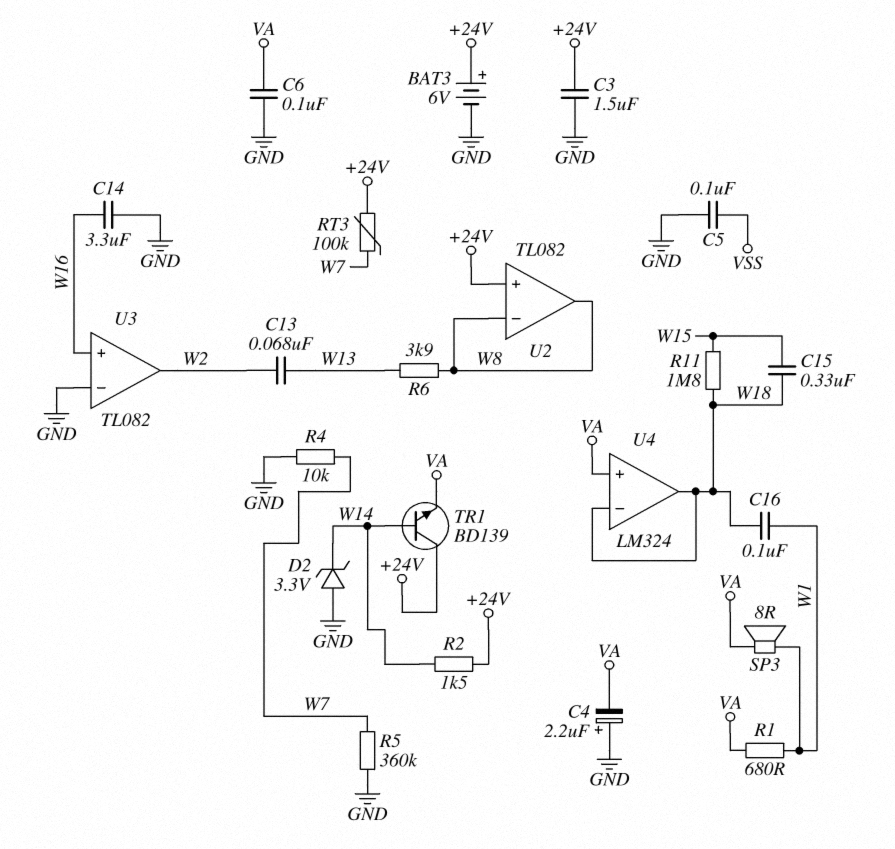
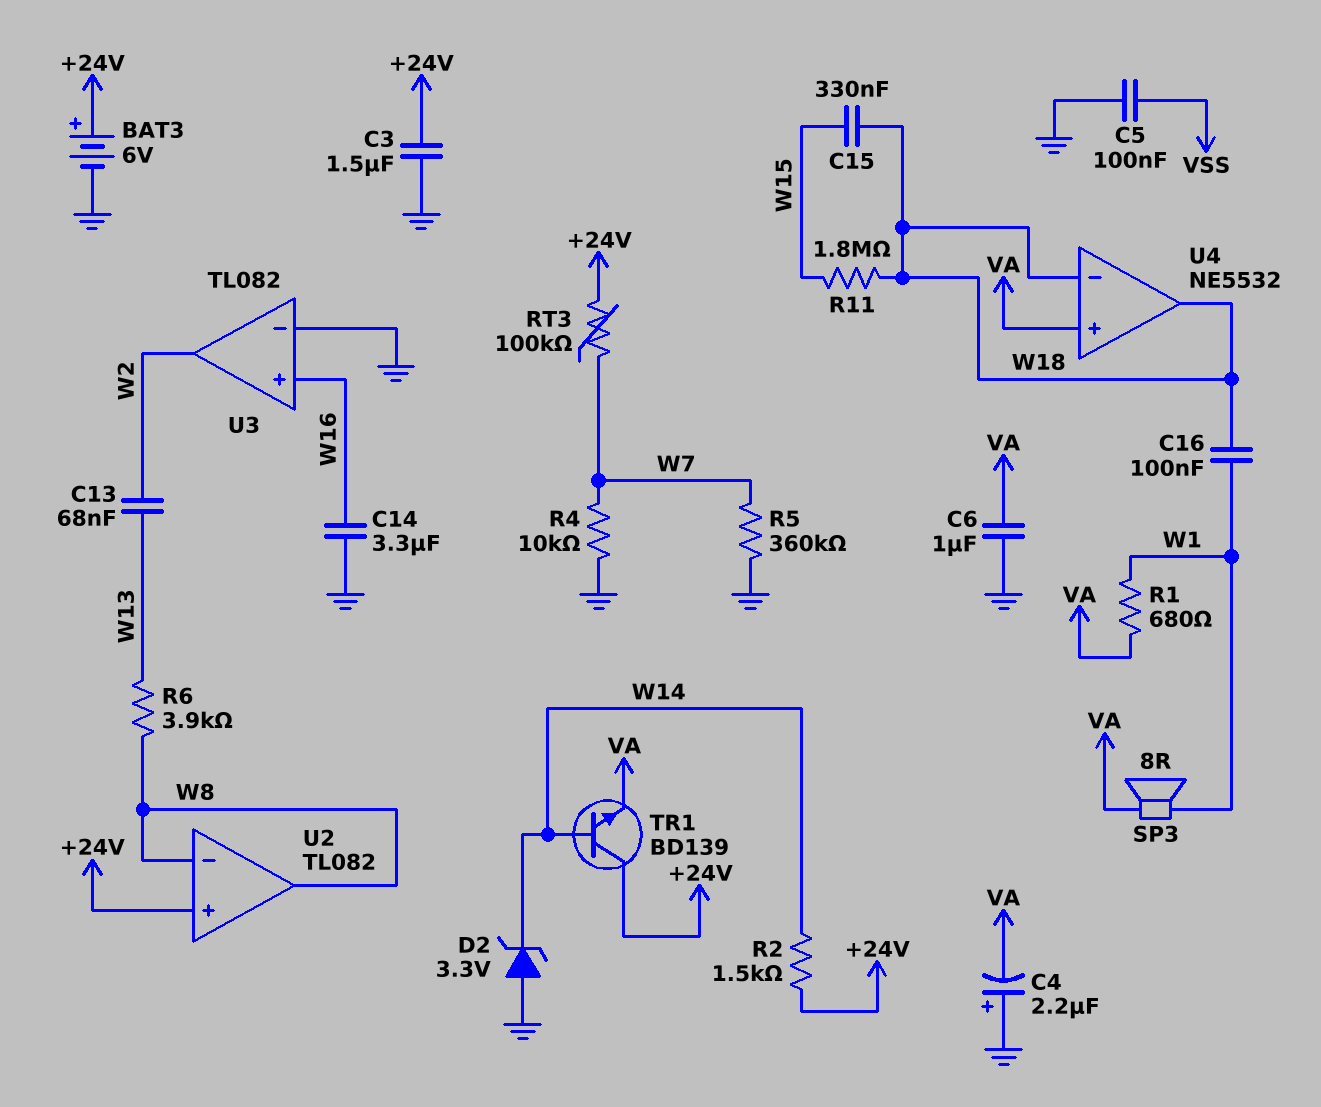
C6: 100nF (GND, VA) -> 1uF (GND, VA)
U4: LM324 -> NE5532

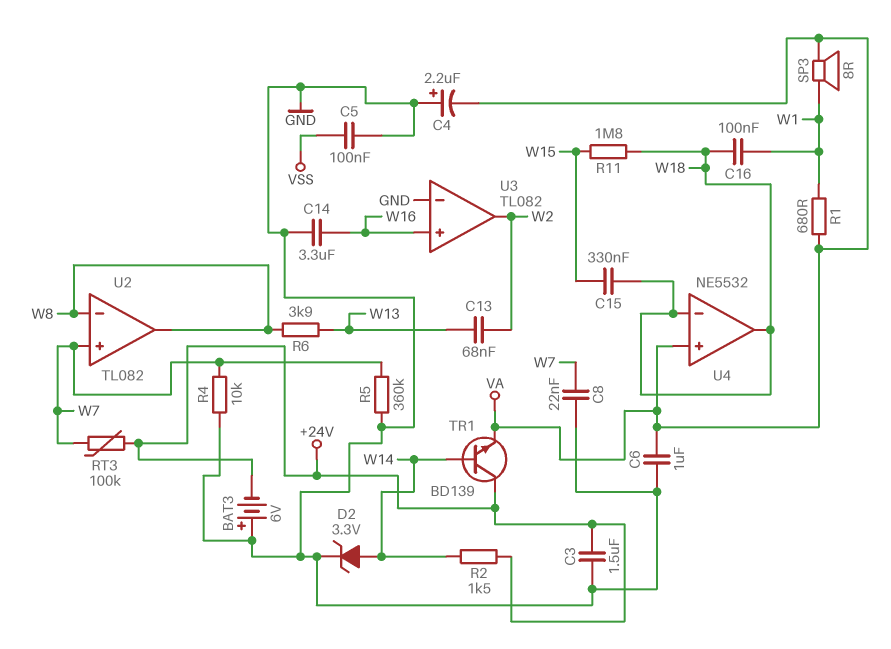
BAT3: 6V (plus +24V, minus GND) -> 6V (plus GND, minus +24V)
C8: none -> 22nF (GND, W7)
D2: zener 3.3V (A GND, K W14) -> zener 3.3V (A W14, K GND)
U2 pin in+: +24V -> W7

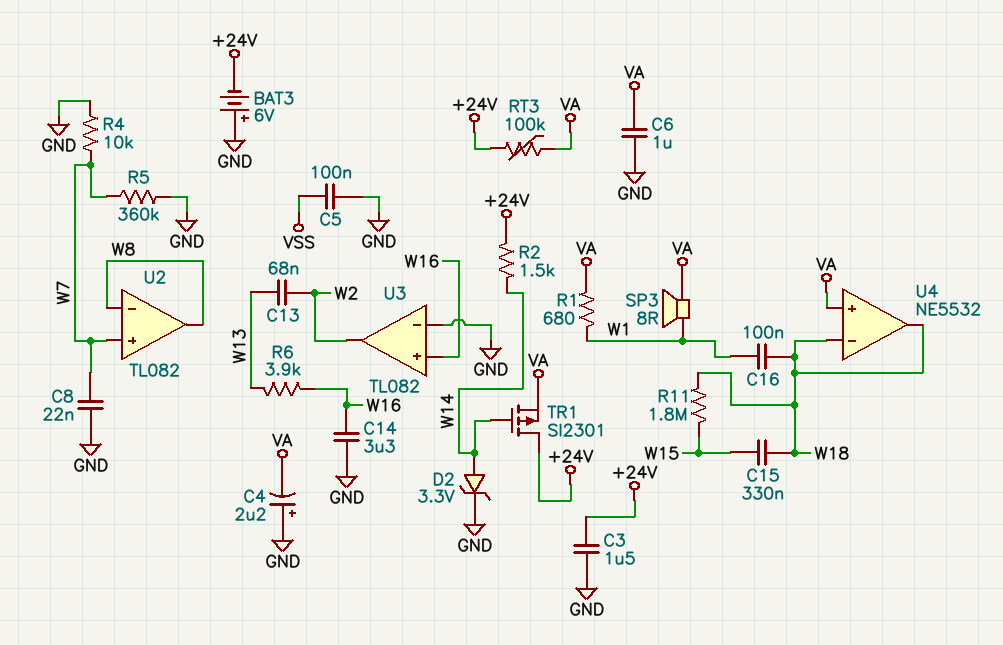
R6: 3.9k (W8, W13) -> 3.9k (W13, W16)
RT3: 100k (+24V, W7) -> 100k (+24V, VA)
TR1: NPN BD139 (B W14, C +24V, E VA) -> PMOS SI2301 (G W14, D +24V, S VA)

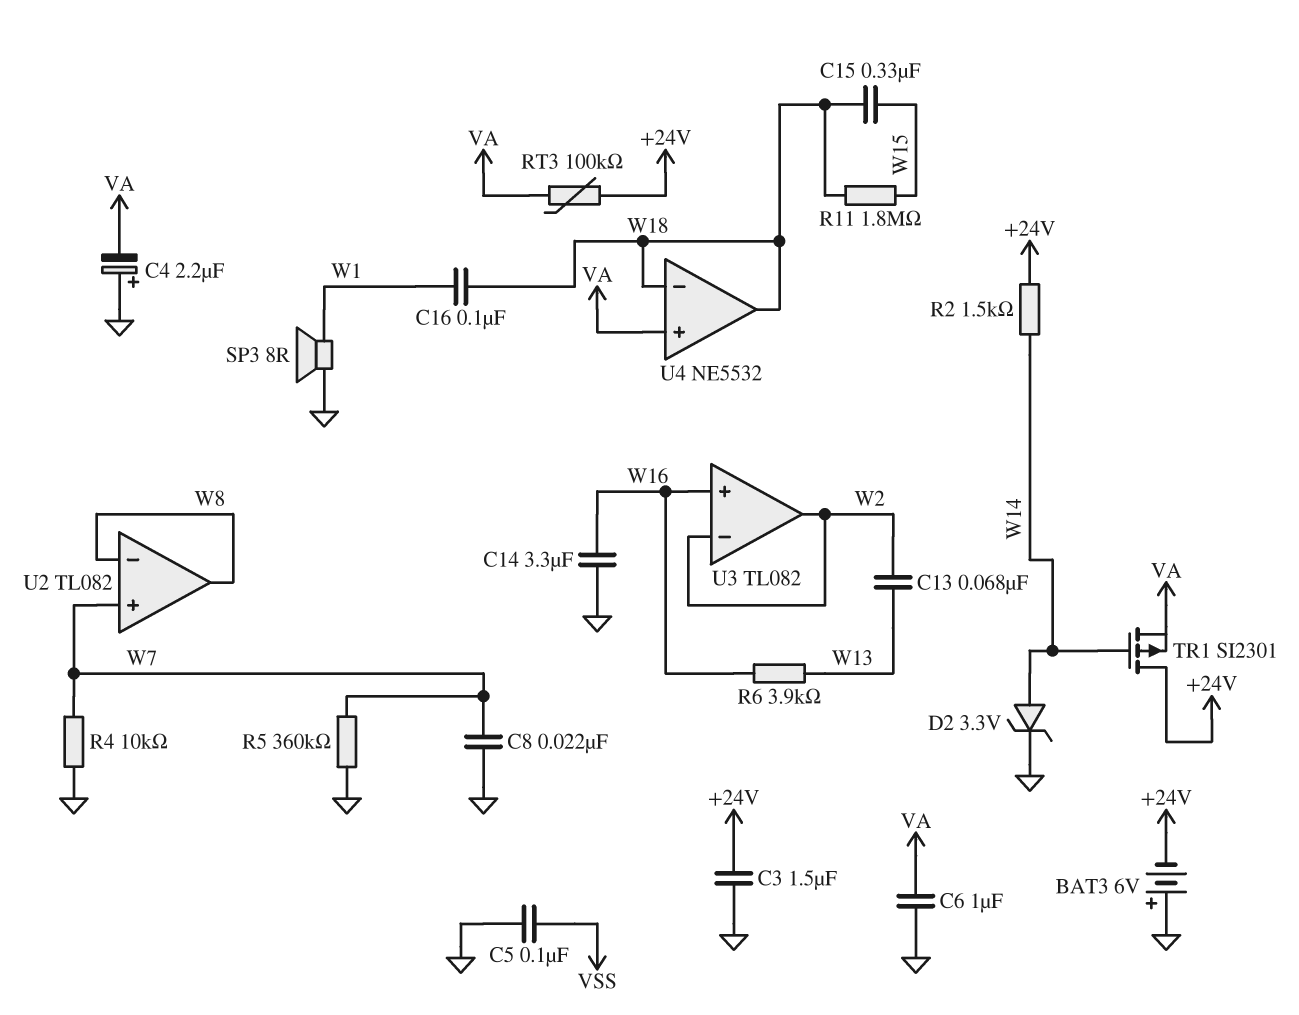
R1: 680 (VA, W1) -> none
SP3: speaker 8R (VA, W1) -> speaker 8R (GND, W1)
U3 pin in-: GND -> W2

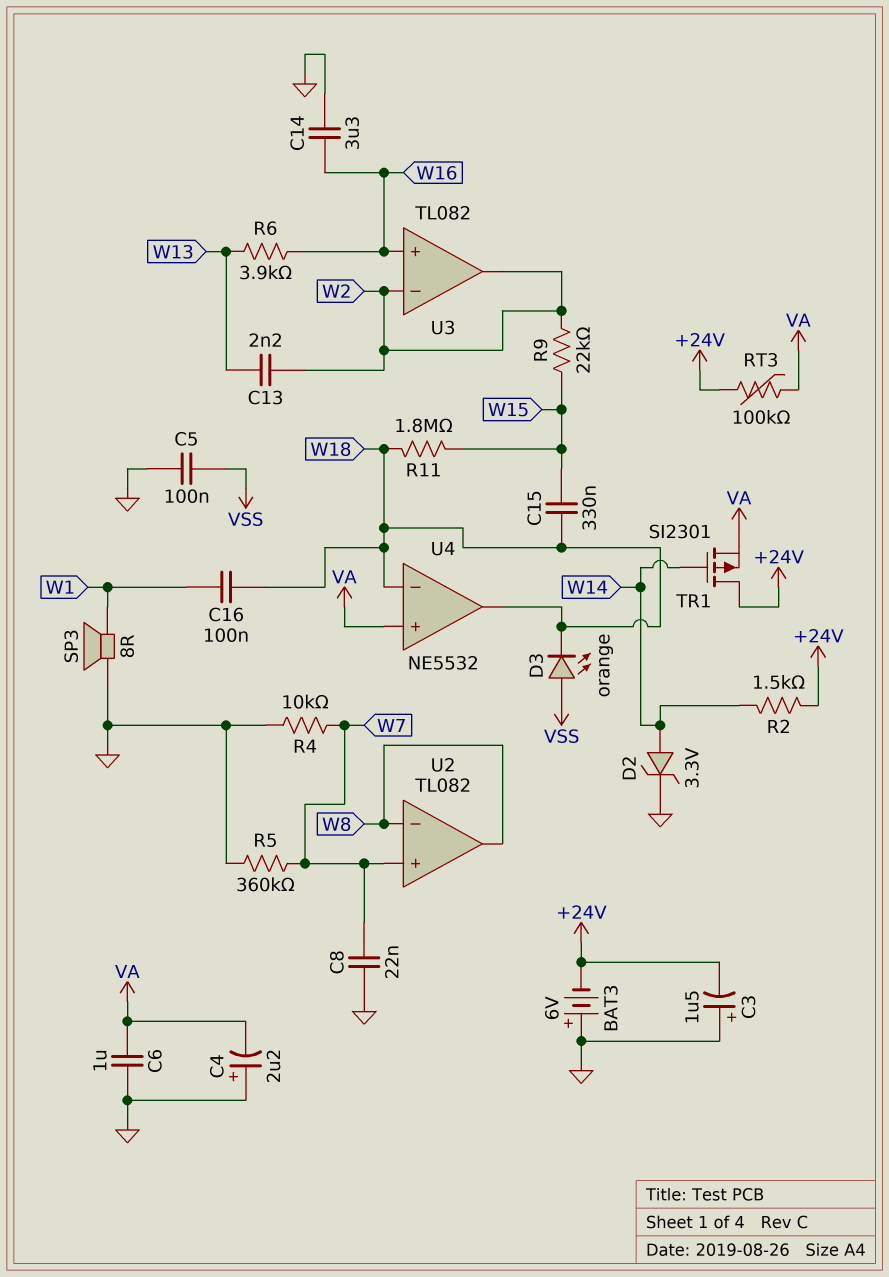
C3: 1.5uF (+24V, GND) -> 1.5uF (plus GND, minus +24V)
C13: 68nF (W2, W13) -> 2.2nF (W2, W13)
D3: none -> LED orange (A VSS, K W18)
R9: none -> 22k (W2, W15)

